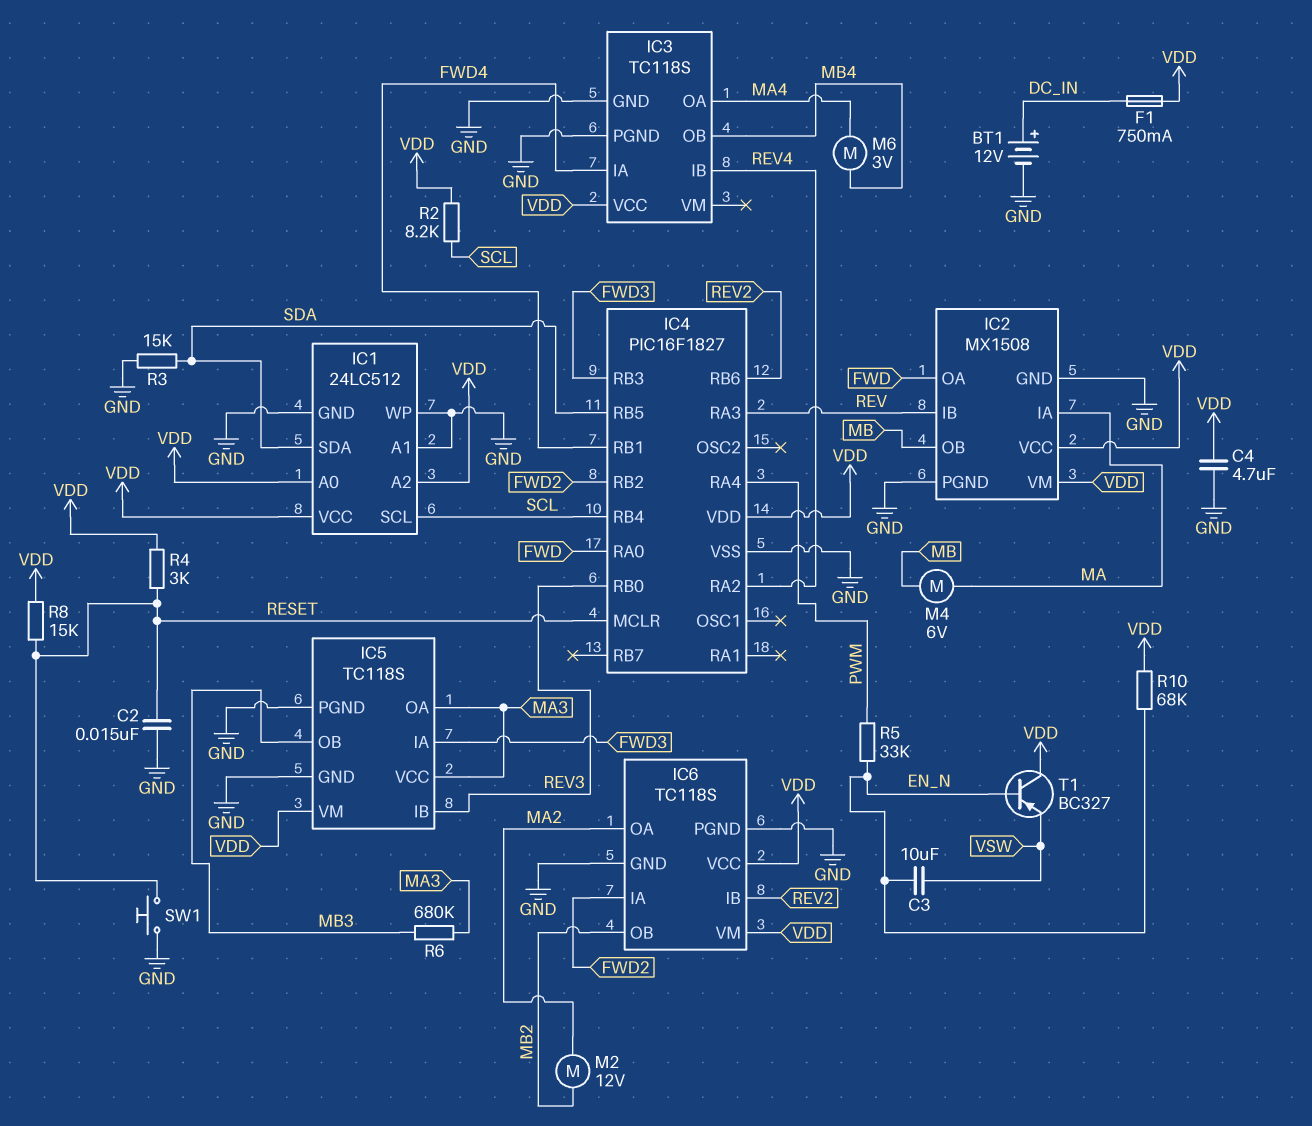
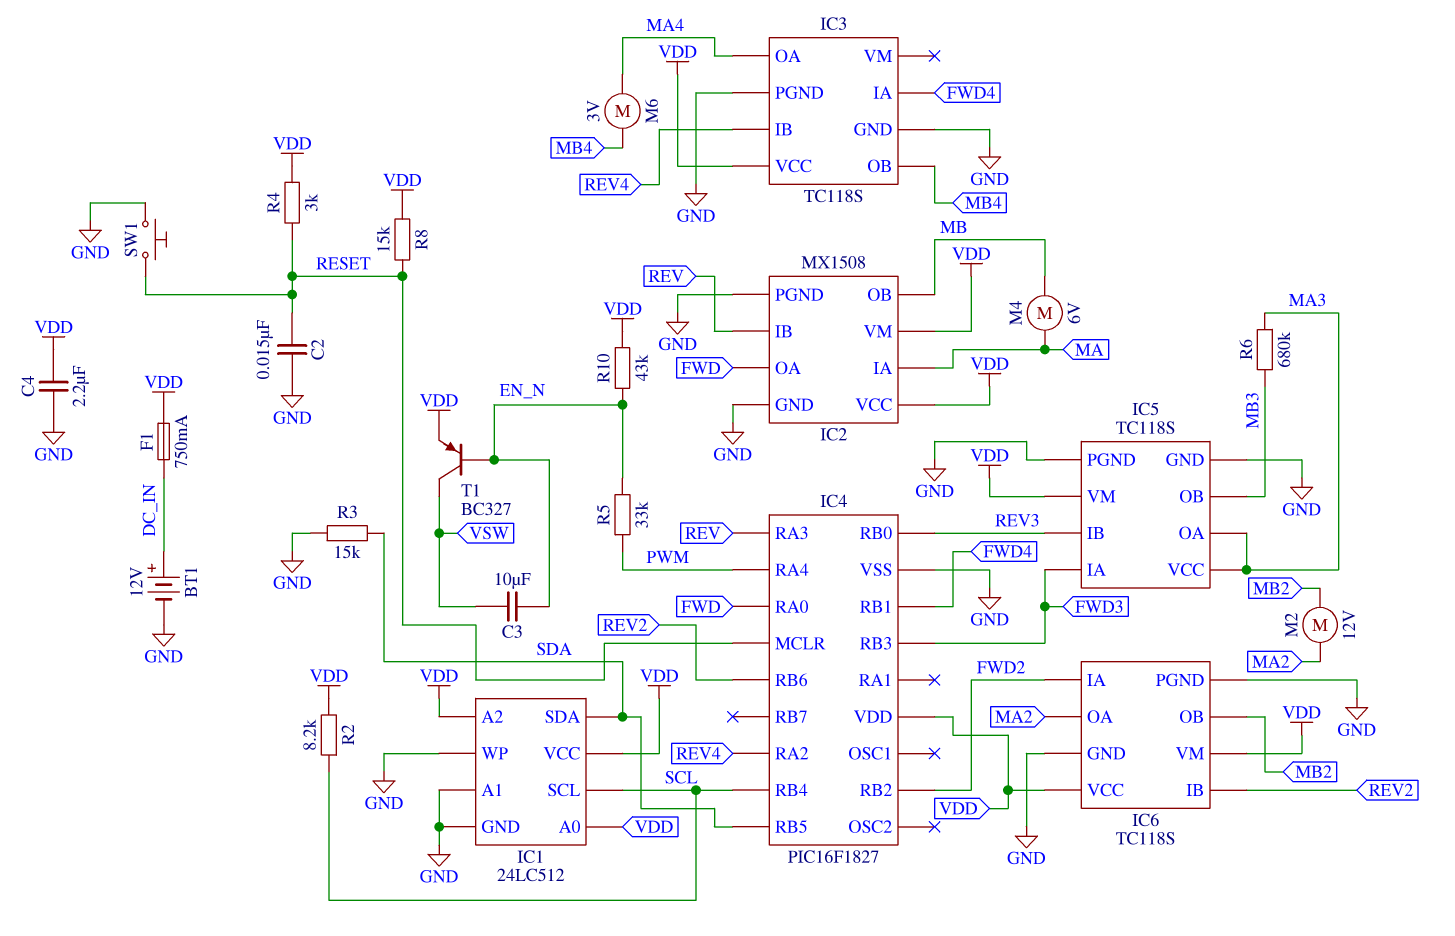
C4: 4.7uF (GND, VDD) -> 2.2uF (GND, VDD)
R10: 68k (EN_N, VDD) -> 43k (EN_N, VDD)
T1: PNP BC327 (B EN_N, C VDD, E VSW) -> PNP BC327 (B EN_N, C VSW, E VDD)

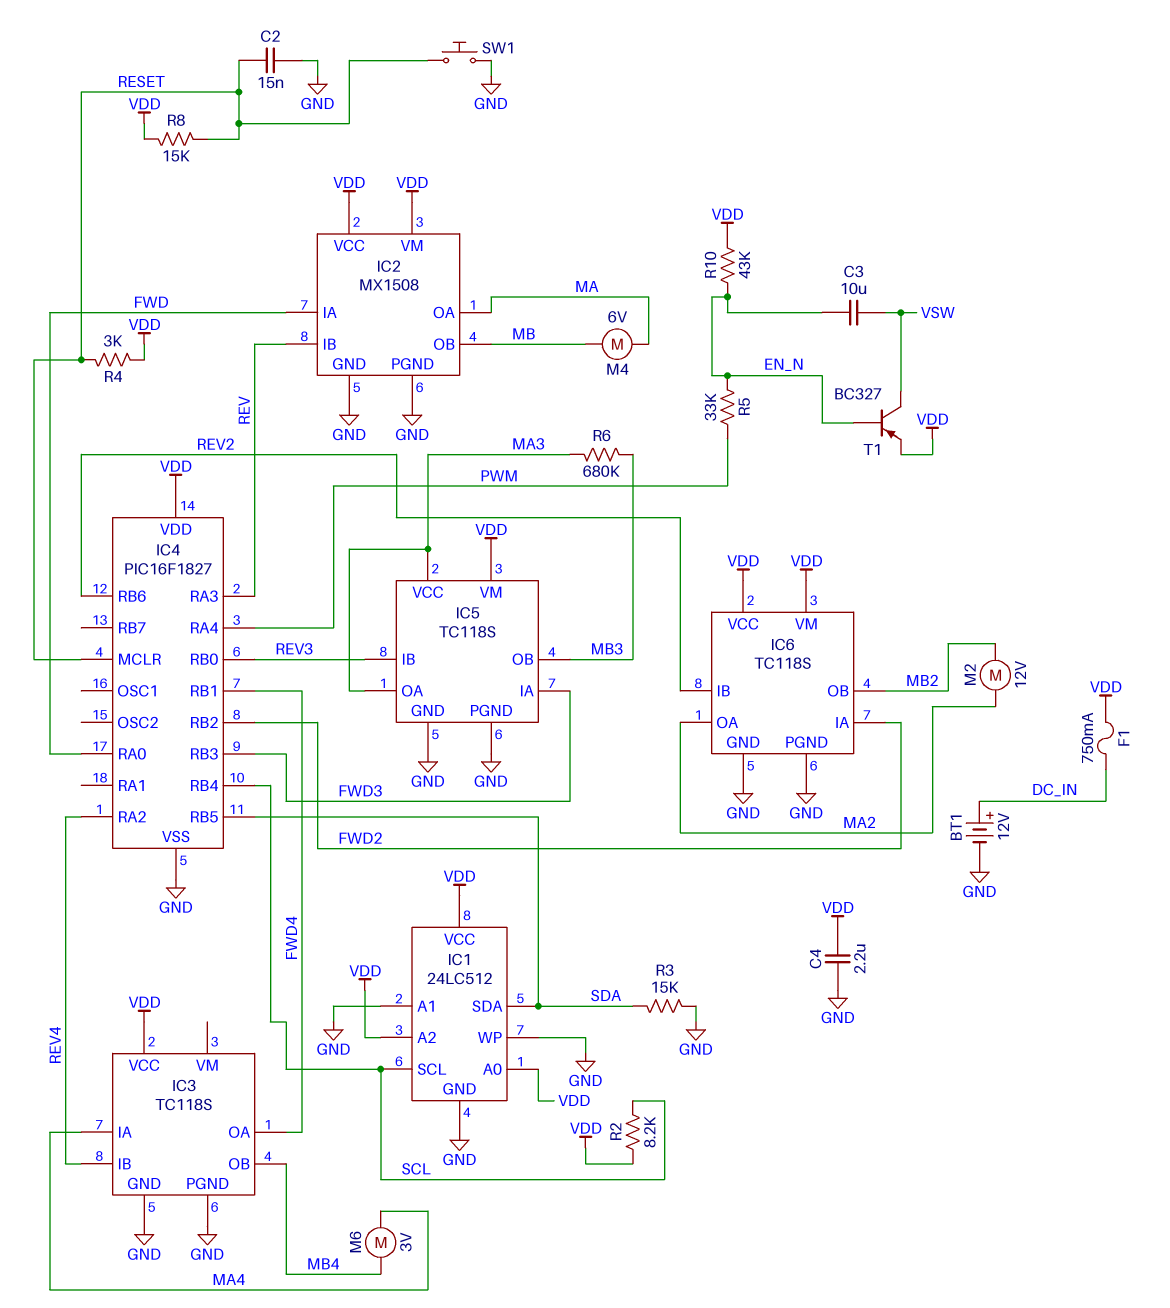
IC2 pin IA: MA -> FWD
IC2 pin OA: FWD -> MA
IC3 pin IA: FWD4 -> MA4
IC3 pin OA: MA4 -> FWD4

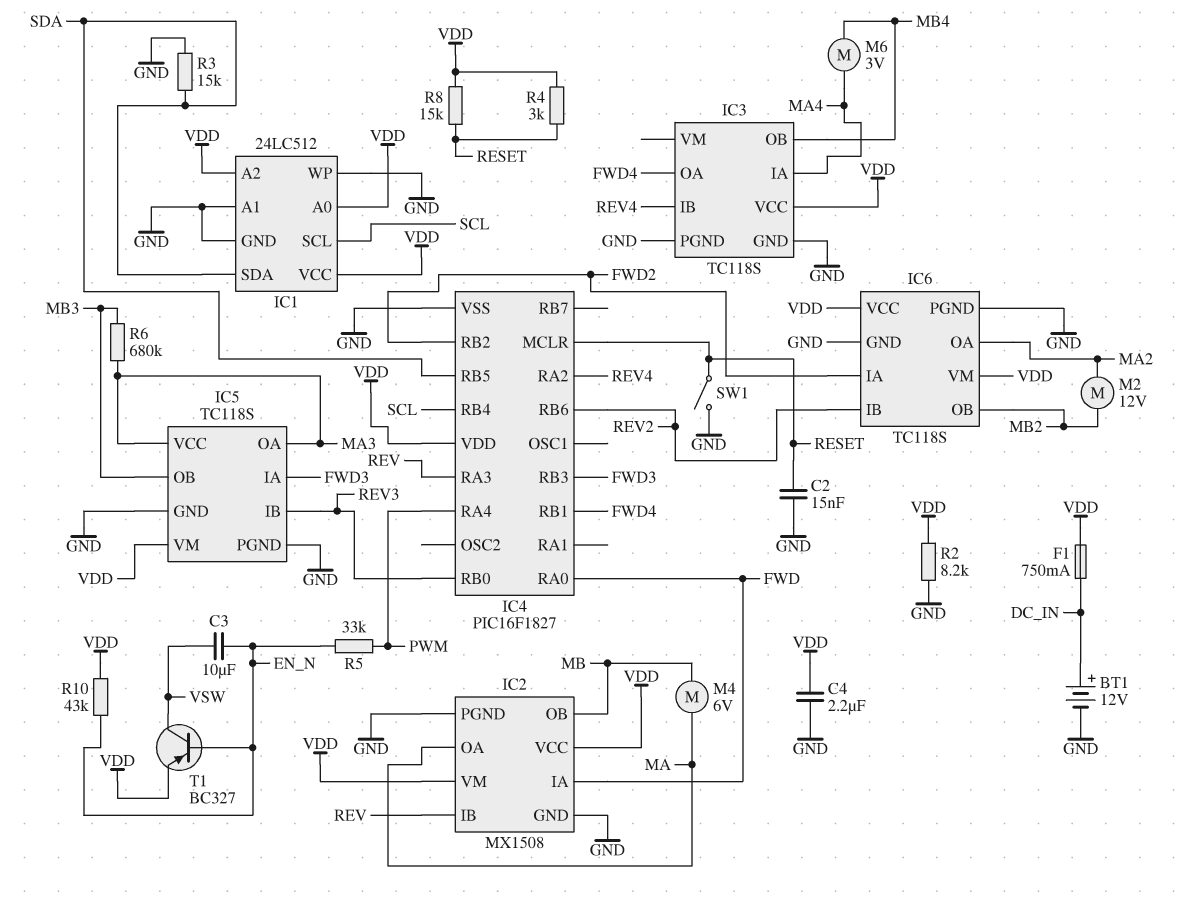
R2: 8.2k (SCL, VDD) -> 8.2k (GND, VDD)
SW1: button (GND, RESET) -> switch (GND, RESET)

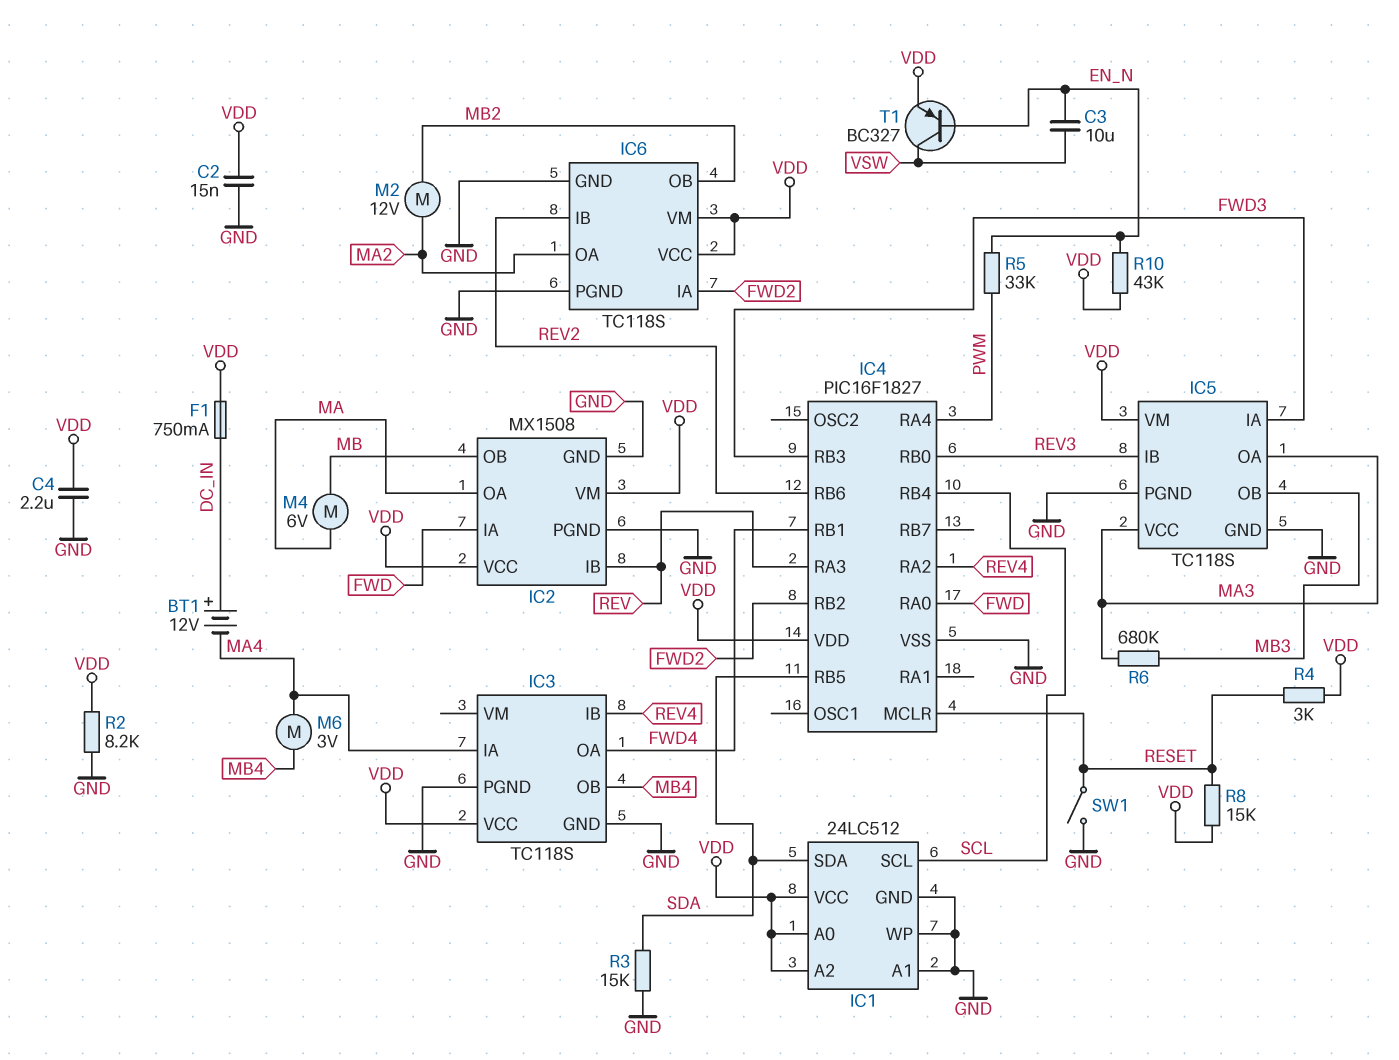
BT1: 12V (plus DC_IN, minus GND) -> 12V (plus DC_IN, minus MA4)
C2: 15nF (GND, RESET) -> 15nF (GND, VDD)

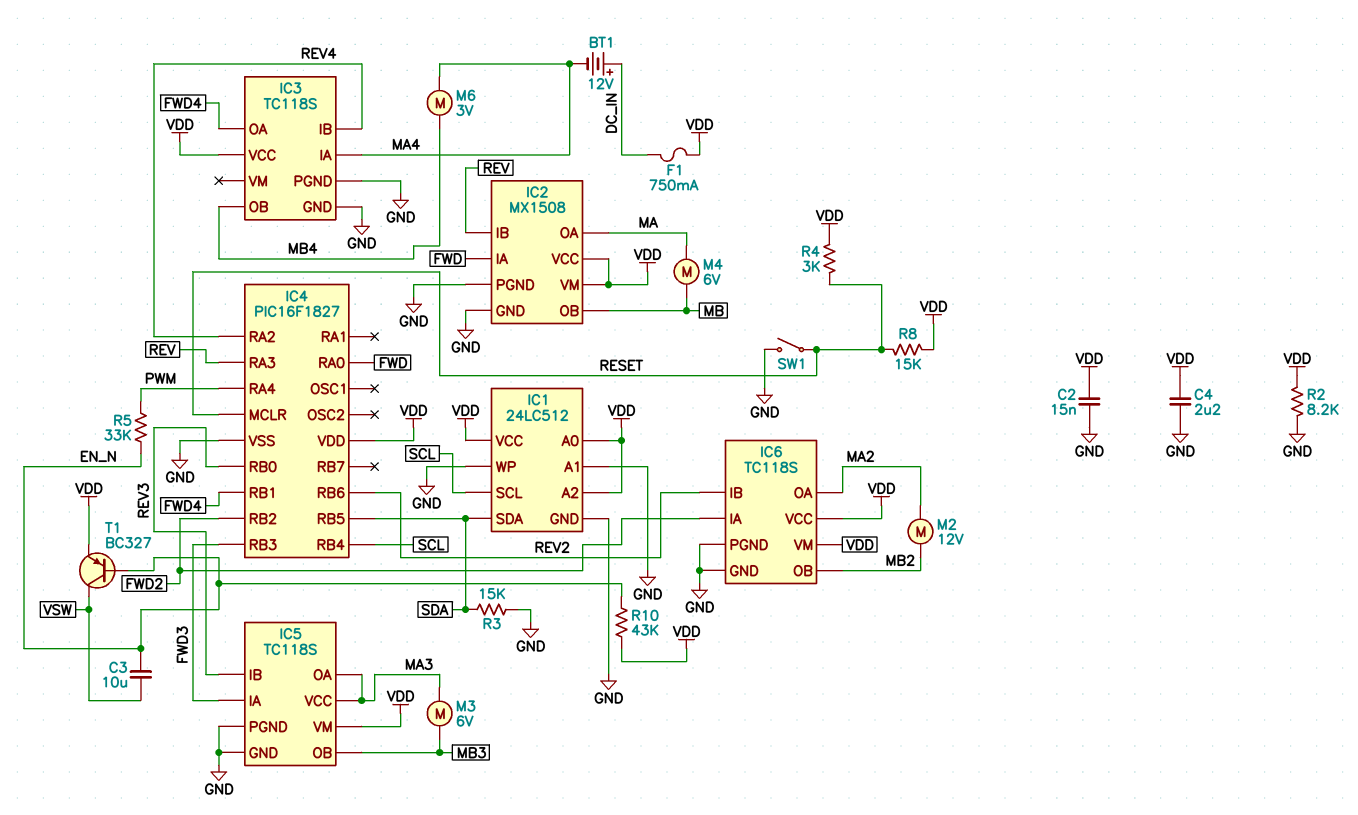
M3: none -> motor 6V (MA3, MB3)
R6: 680k (MA3, MB3) -> none

